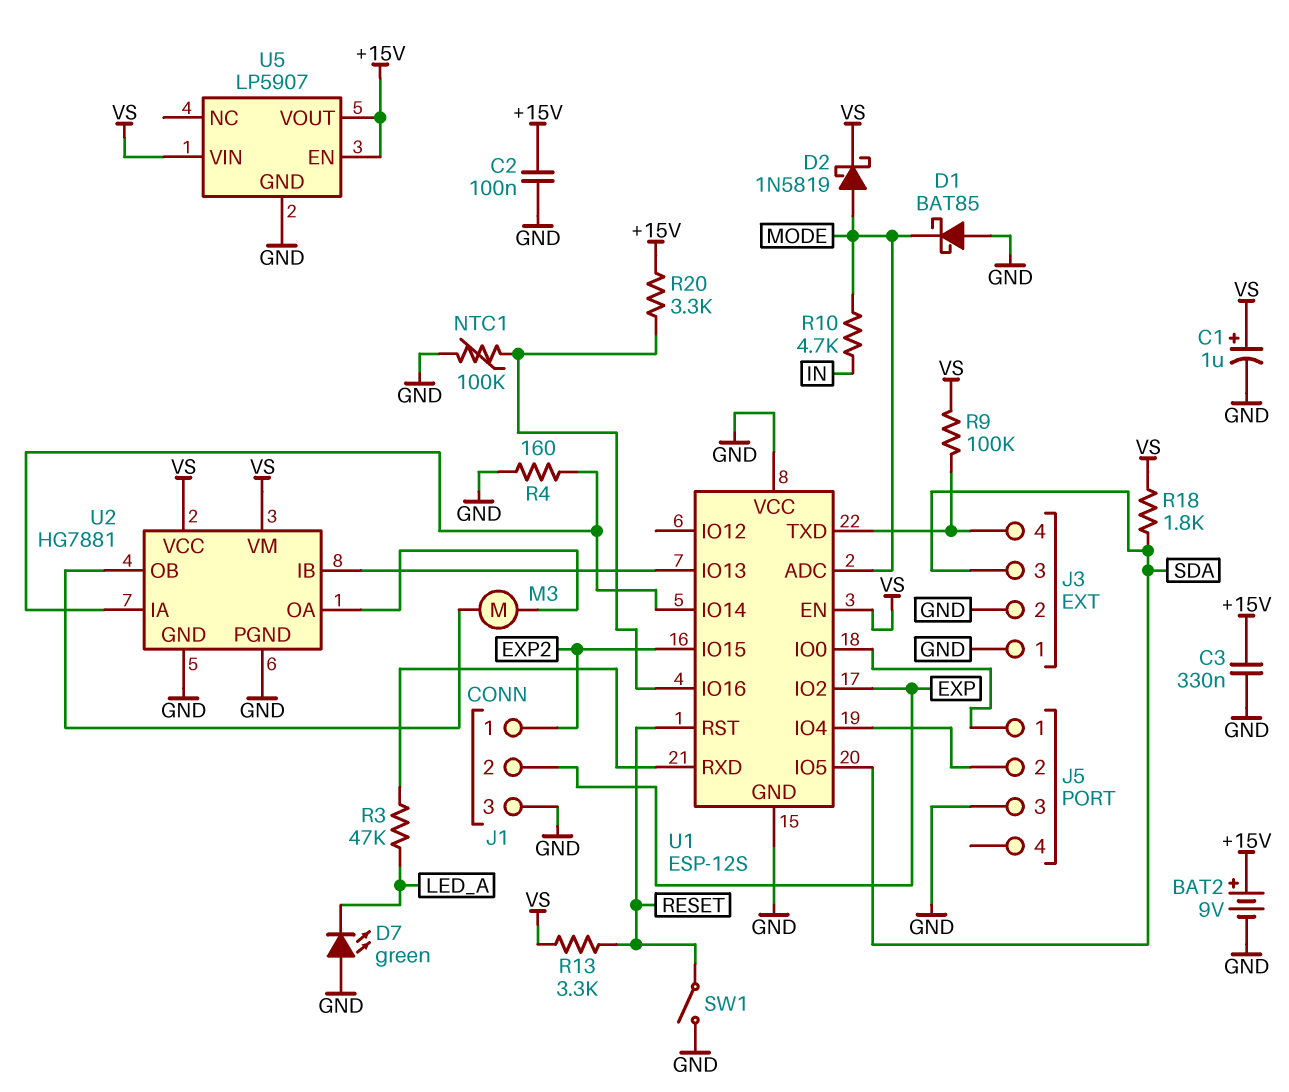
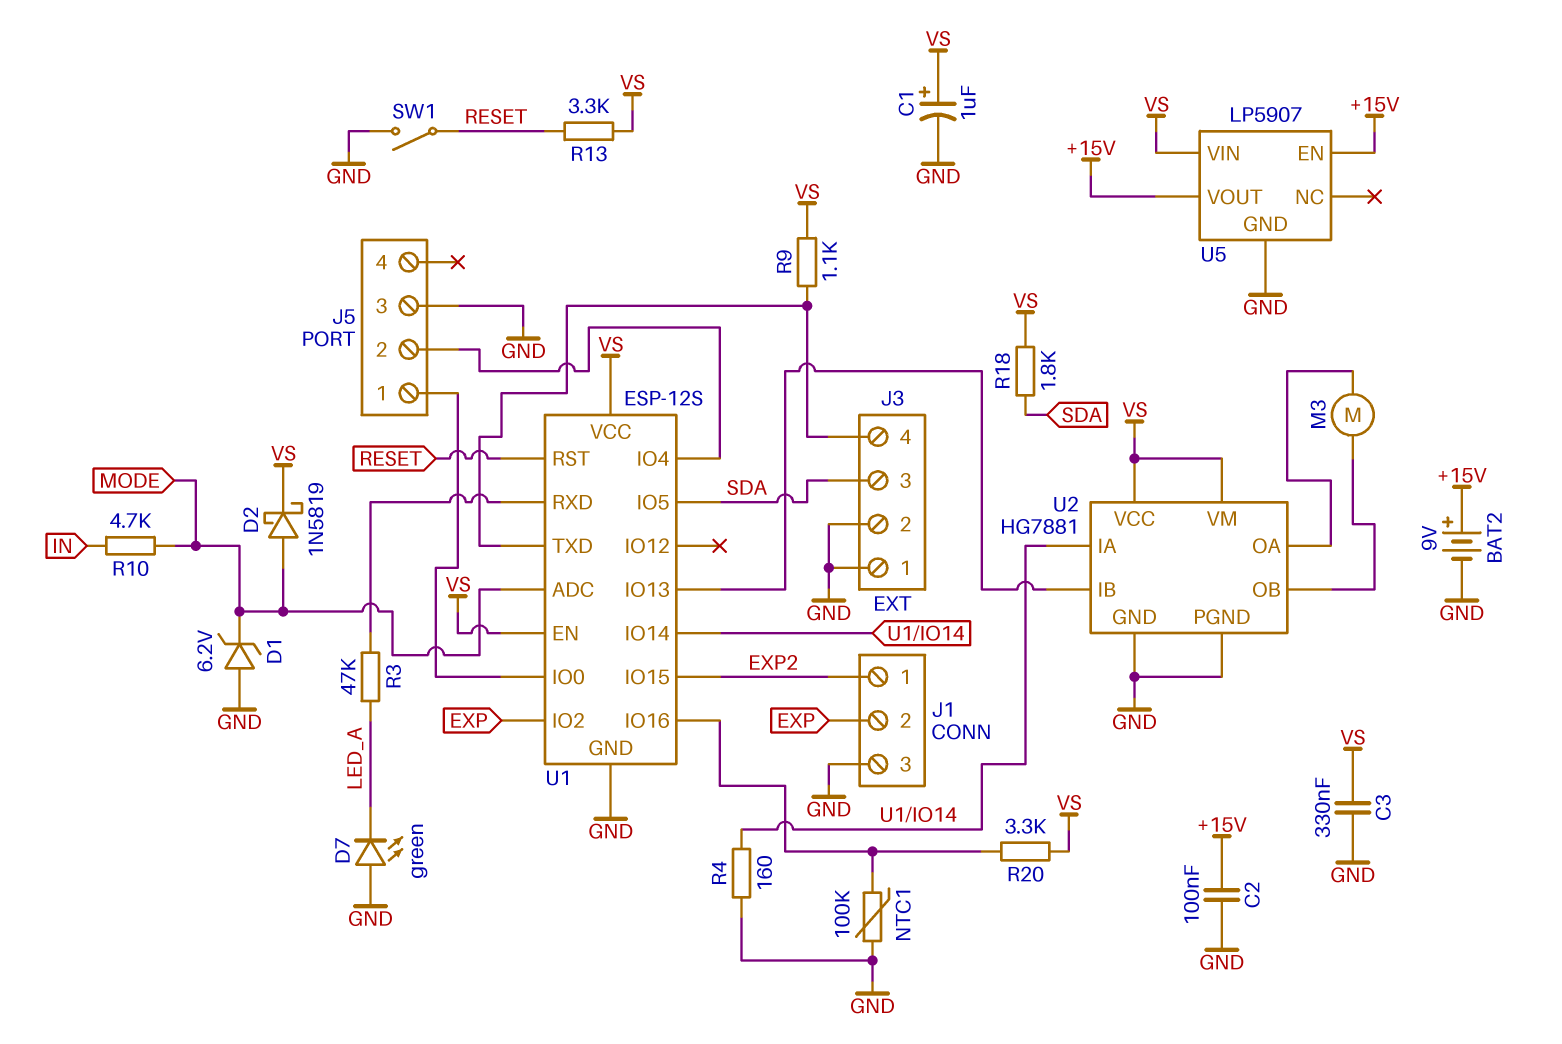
C3: 330nF (+15V, GND) -> 330nF (GND, VS)
D1: schottky BAT85 (A GND, K MODE) -> zener 6.2V (A GND, K MODE)
R9: 100k (J3/4, VS) -> 1.1k (J3/4, VS)
R20: 3.3k (+15V, U1/IO16) -> 3.3k (U1/IO16, VS)
U1 pin VCC: GND -> VS

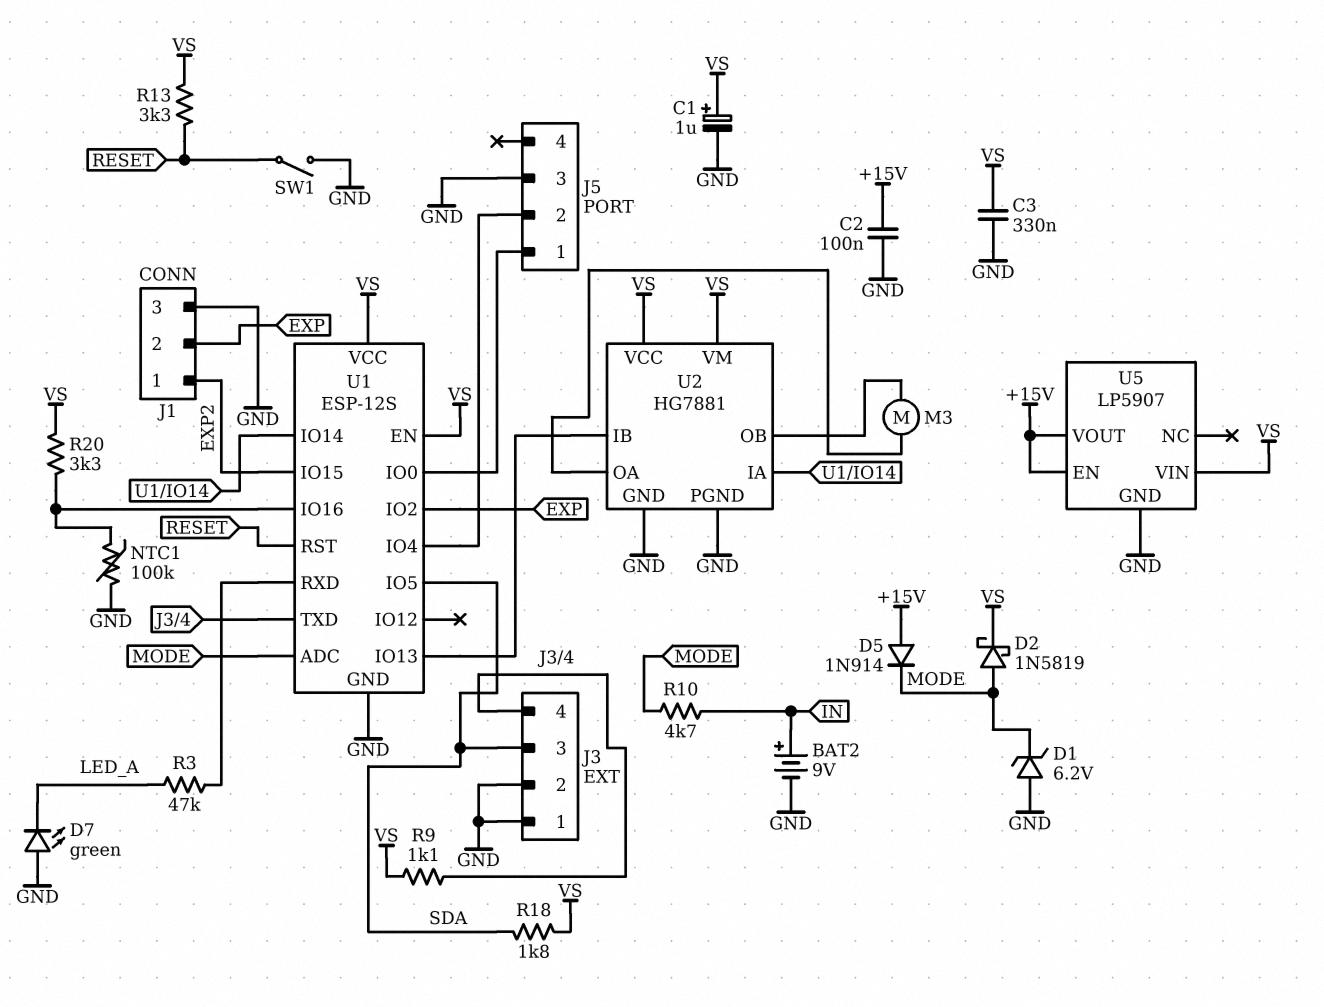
BAT2: 9V (plus +15V, minus GND) -> 9V (plus IN, minus GND)
D5: none -> diode 1N914 (A +15V, K MODE)
R4: 160 (GND, U1/IO14) -> none

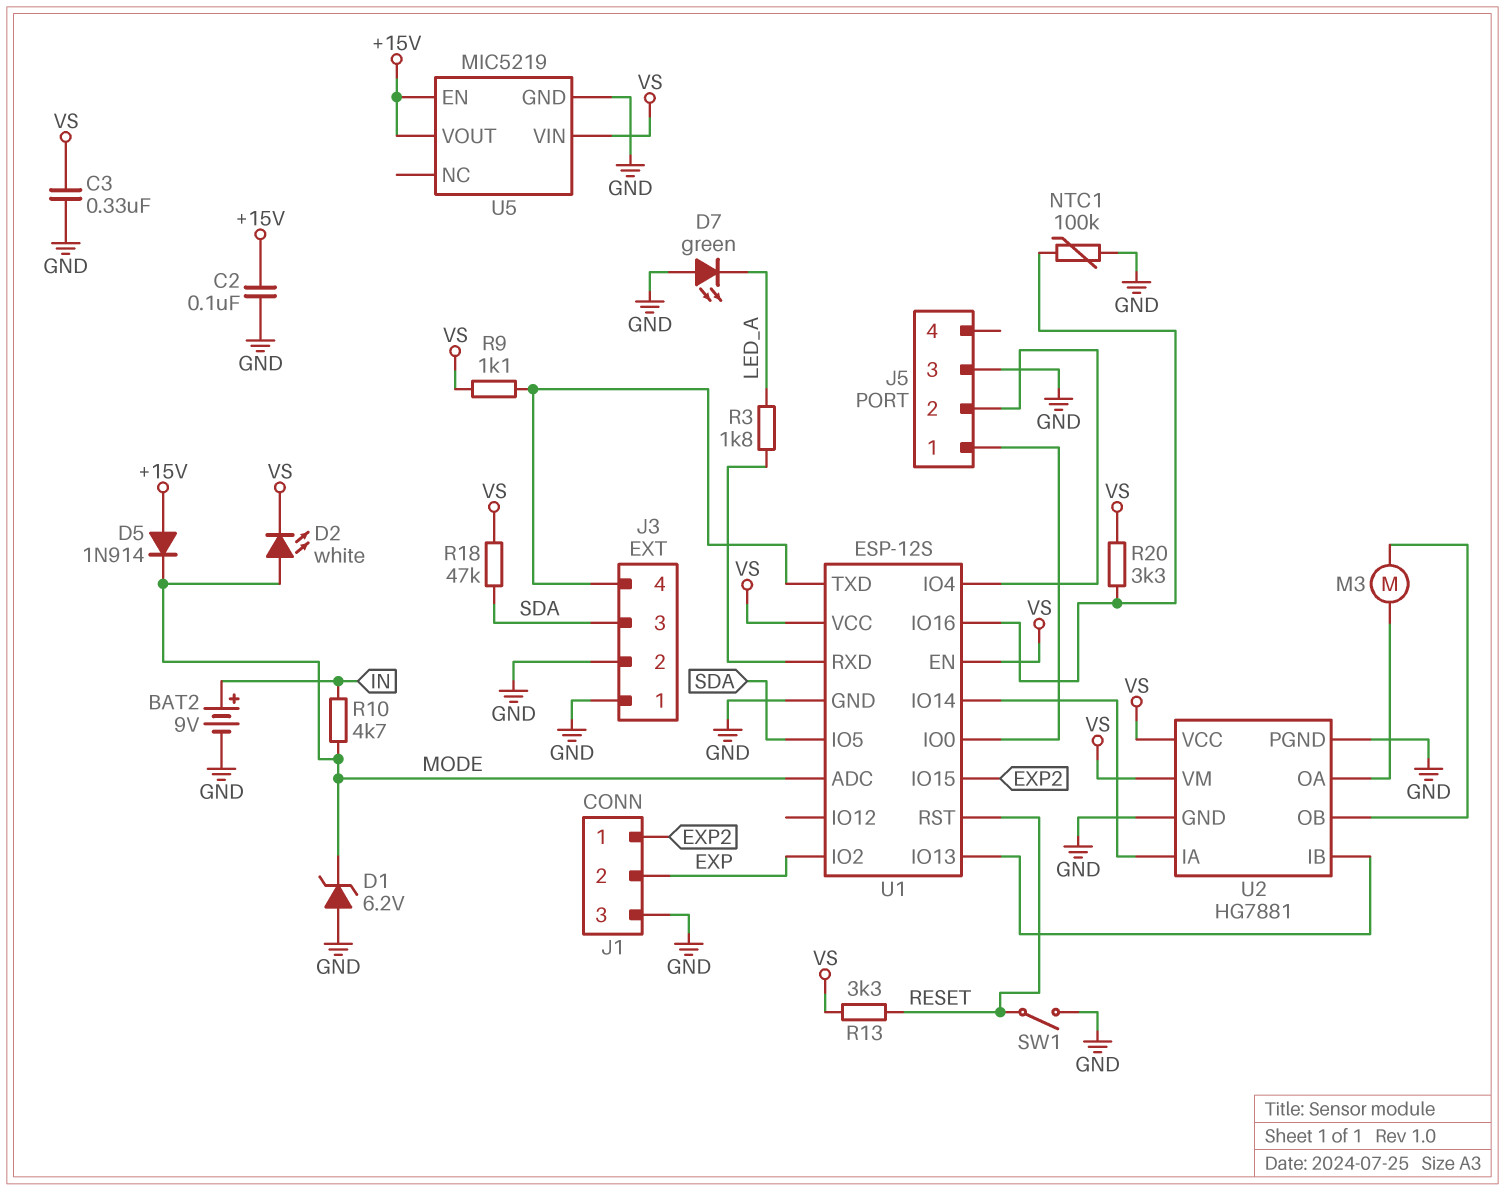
C1: 1uF (plus VS, minus GND) -> none
D2: schottky 1N5819 (A MODE, K VS) -> LED white (A MODE, K VS)
R3: 47k (LED_A, U1/RXD) -> 1.8k (LED_A, U1/RXD)
R18: 1.8k (SDA, VS) -> 47k (SDA, VS)
U5: LP5907 -> MIC5219

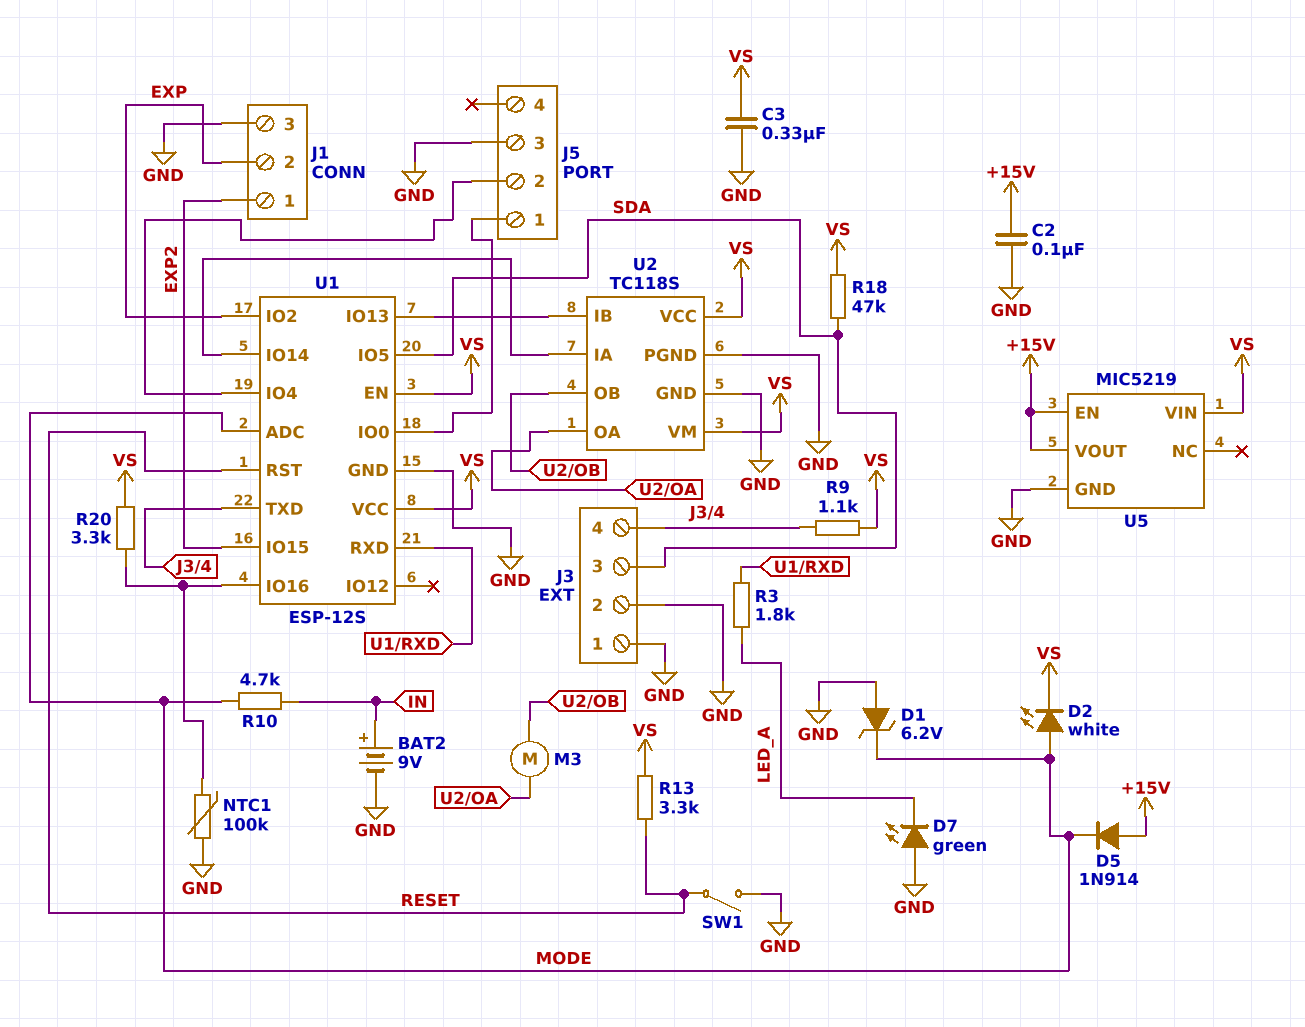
U2: HG7881 -> TC118S

